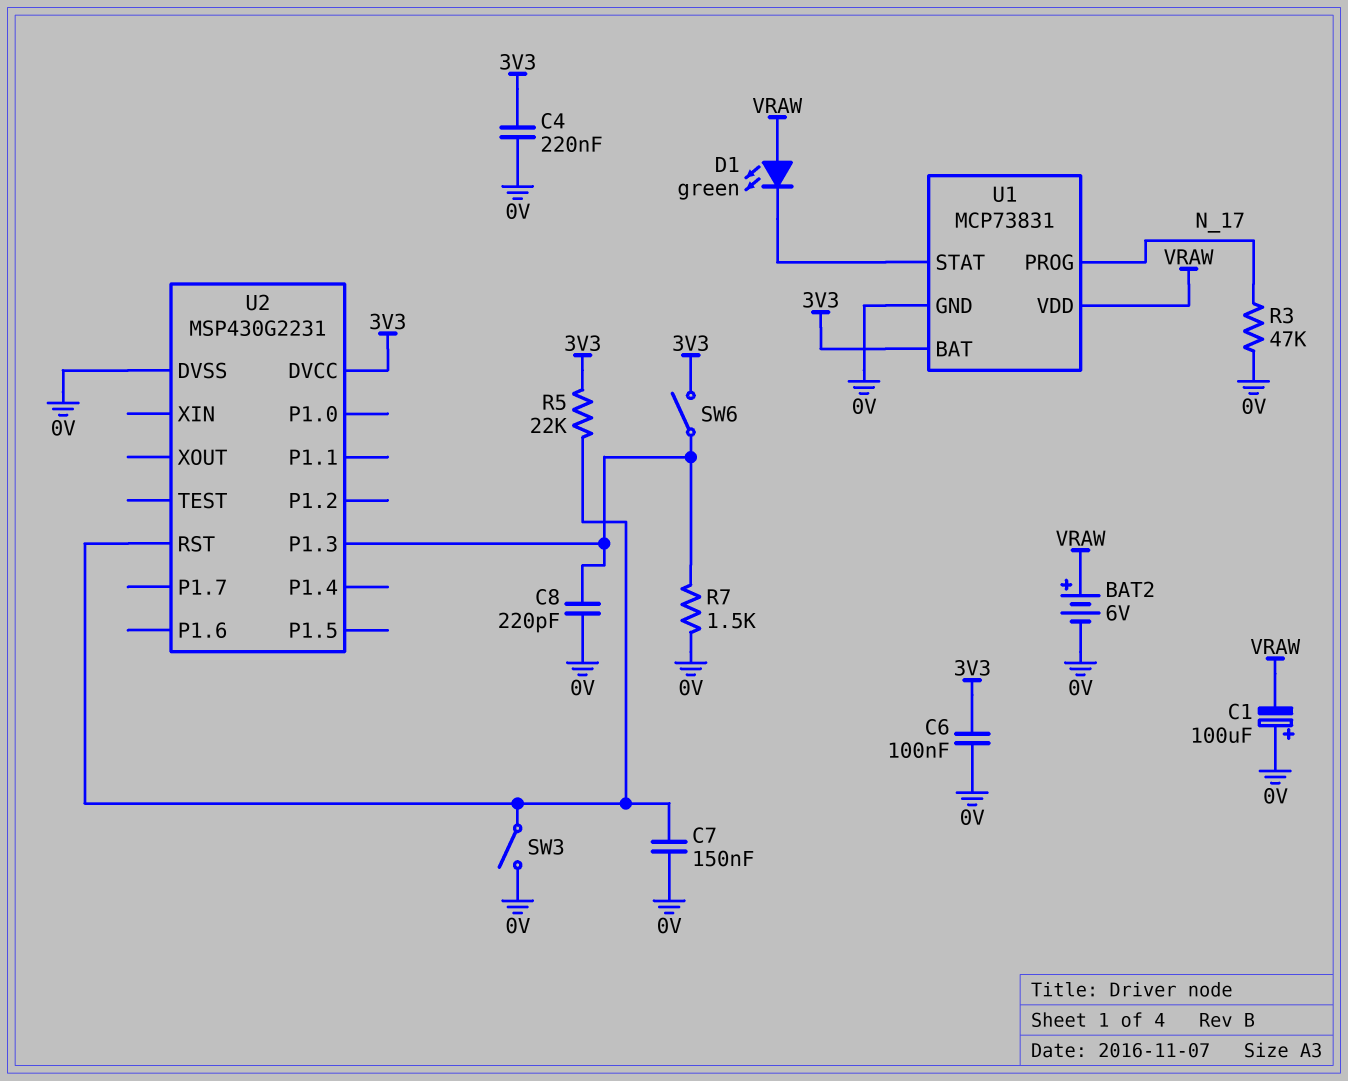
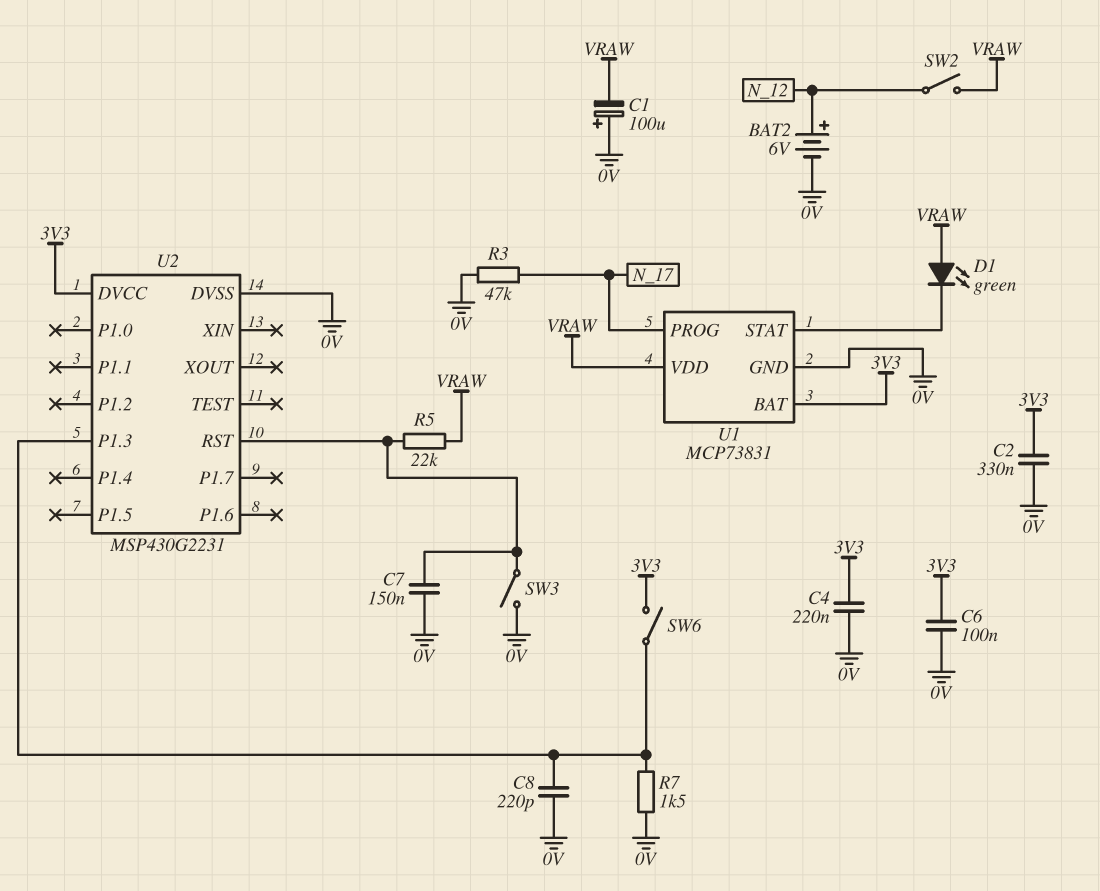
BAT2: 6V (plus VRAW, minus 0V) -> 6V (plus N_12, minus 0V)
C2: none -> 330nF (0V, 3V3)
R5: 22k (3V3, U2/RST) -> 22k (U2/RST, VRAW)
SW2: none -> switch (N_12, VRAW)

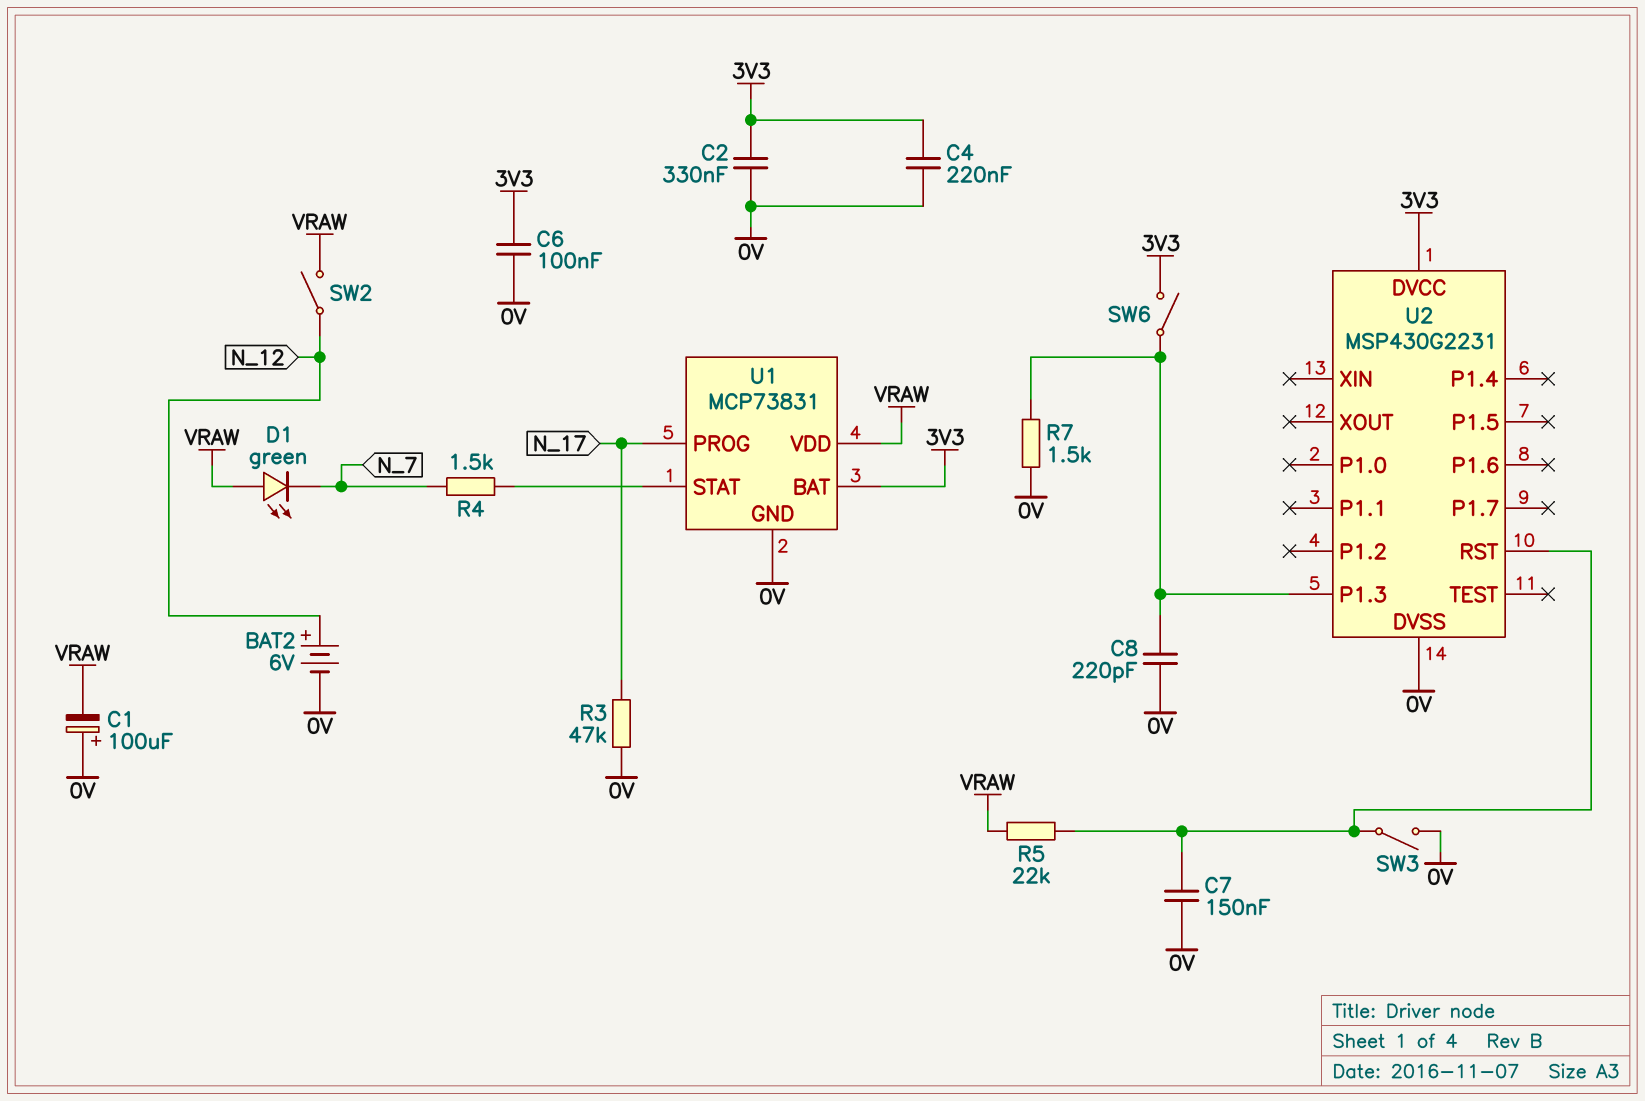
D1: LED green (A VRAW, K U1/STAT) -> LED green (A VRAW, K N_7)
R4: none -> 1.5k (N_7, U1/STAT)

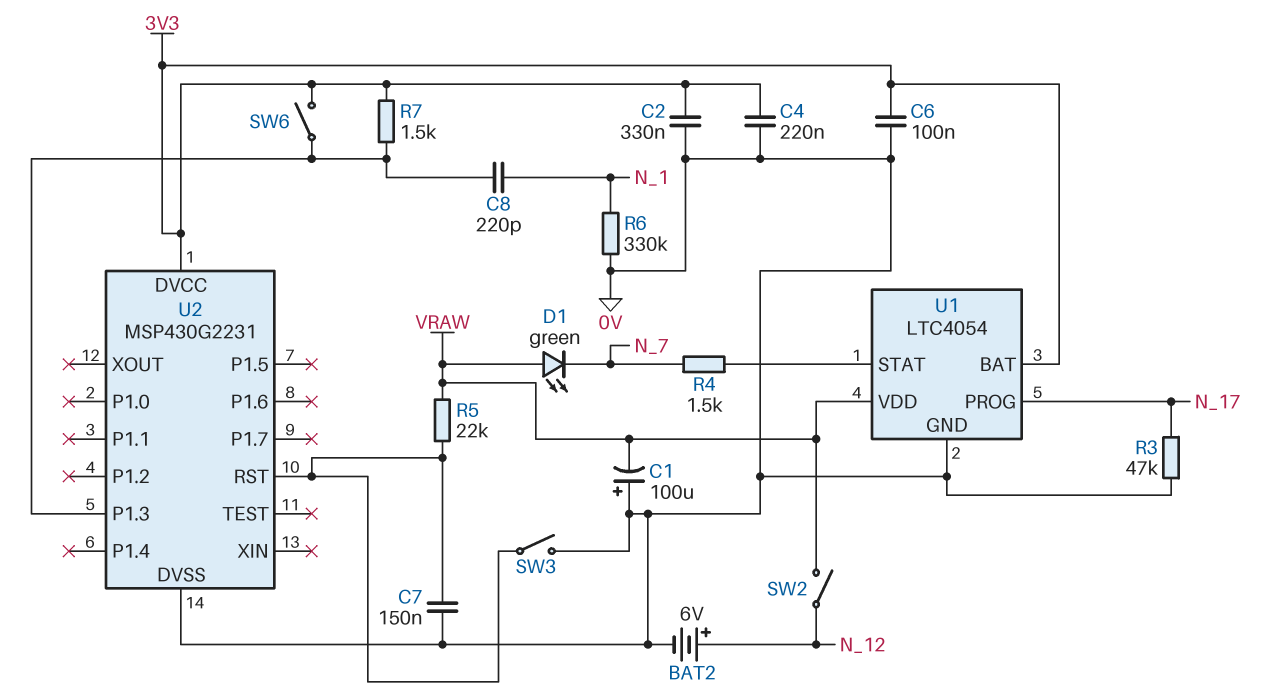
C8: 220pF (0V, U2/P1.3) -> 220pF (N_1, U2/P1.3)
R6: none -> 330k (0V, N_1)
R7: 1.5k (0V, U2/P1.3) -> 1.5k (3V3, U2/P1.3)
U1: MCP73831 -> LTC4054

